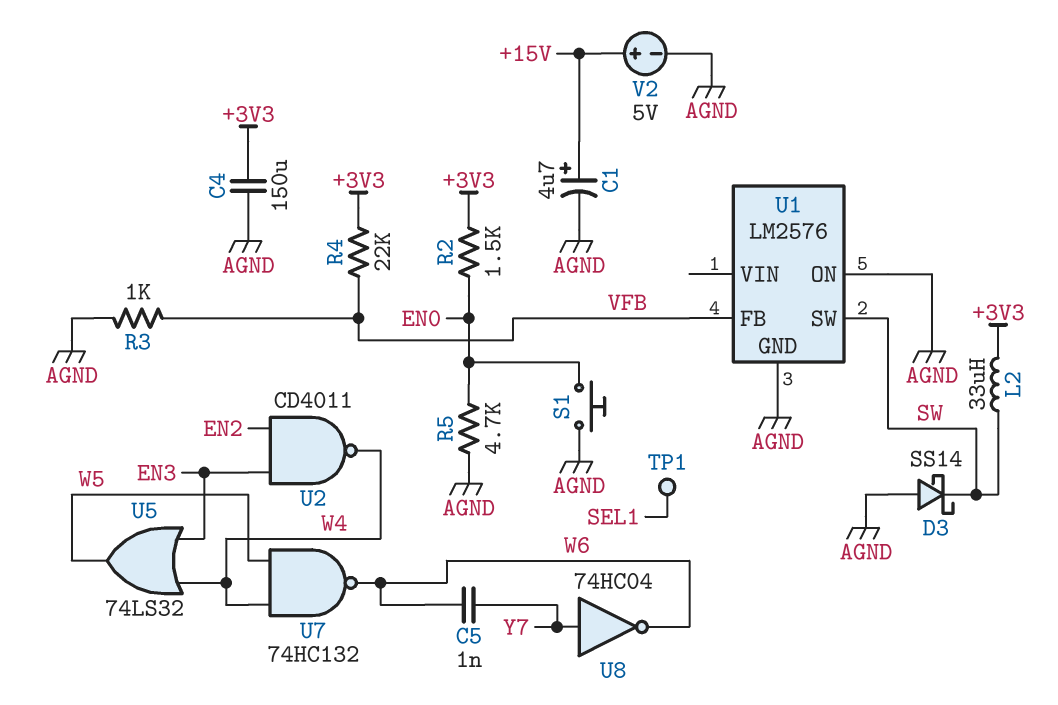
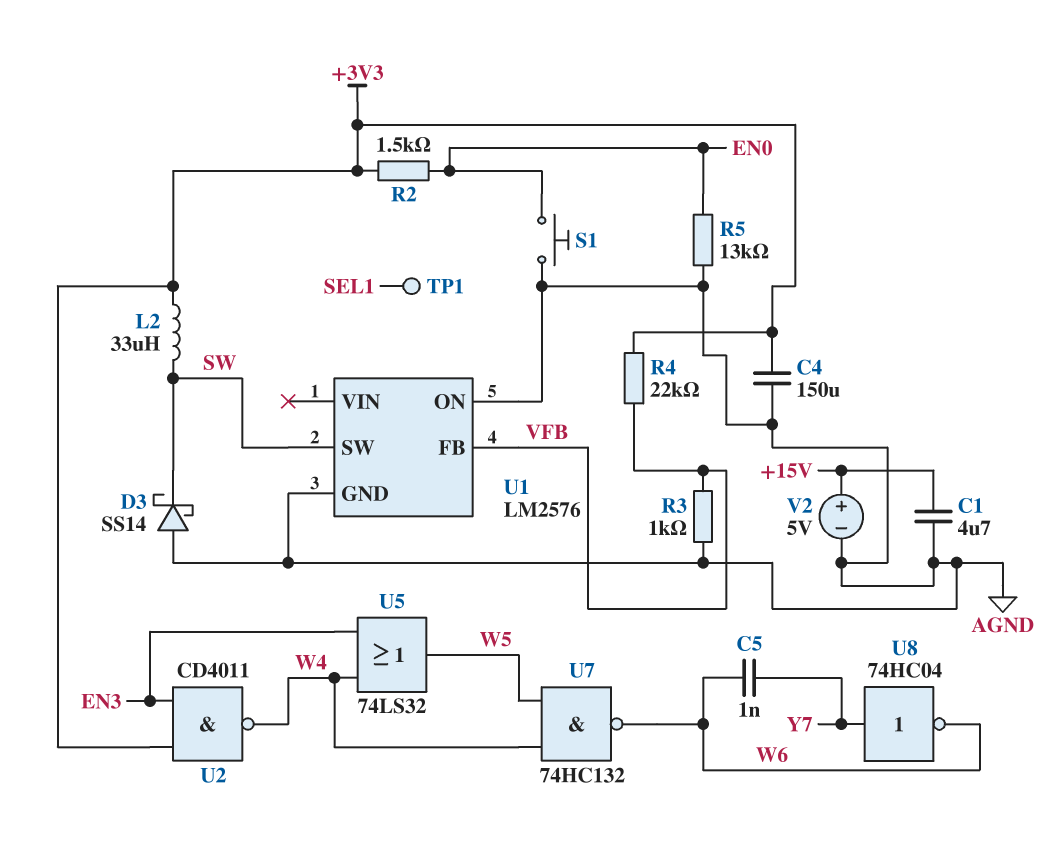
C1: 4.7uF (plus +15V, minus AGND) -> 4.7uF (+15V, AGND)
R5: 4.7k (AGND, EN0) -> 13k (AGND, EN0)
U2: NAND CD4011 (in EN2, in EN3, out W4) -> NAND CD4011 (in +3V3, in EN3, out W4)

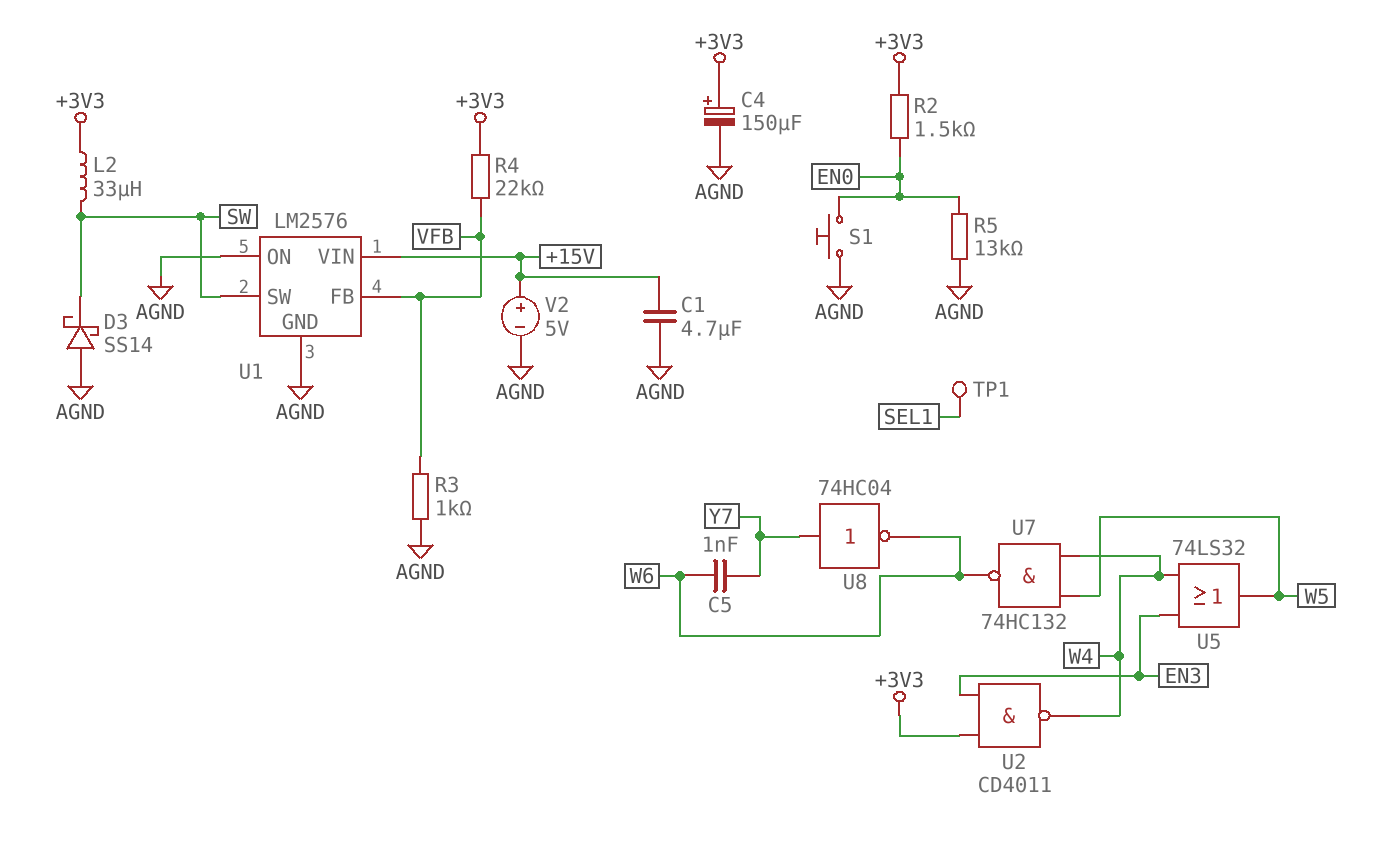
C4: 150uF (+3V3, AGND) -> 150uF (plus +3V3, minus AGND)
U1 pin VIN: none -> +15V

